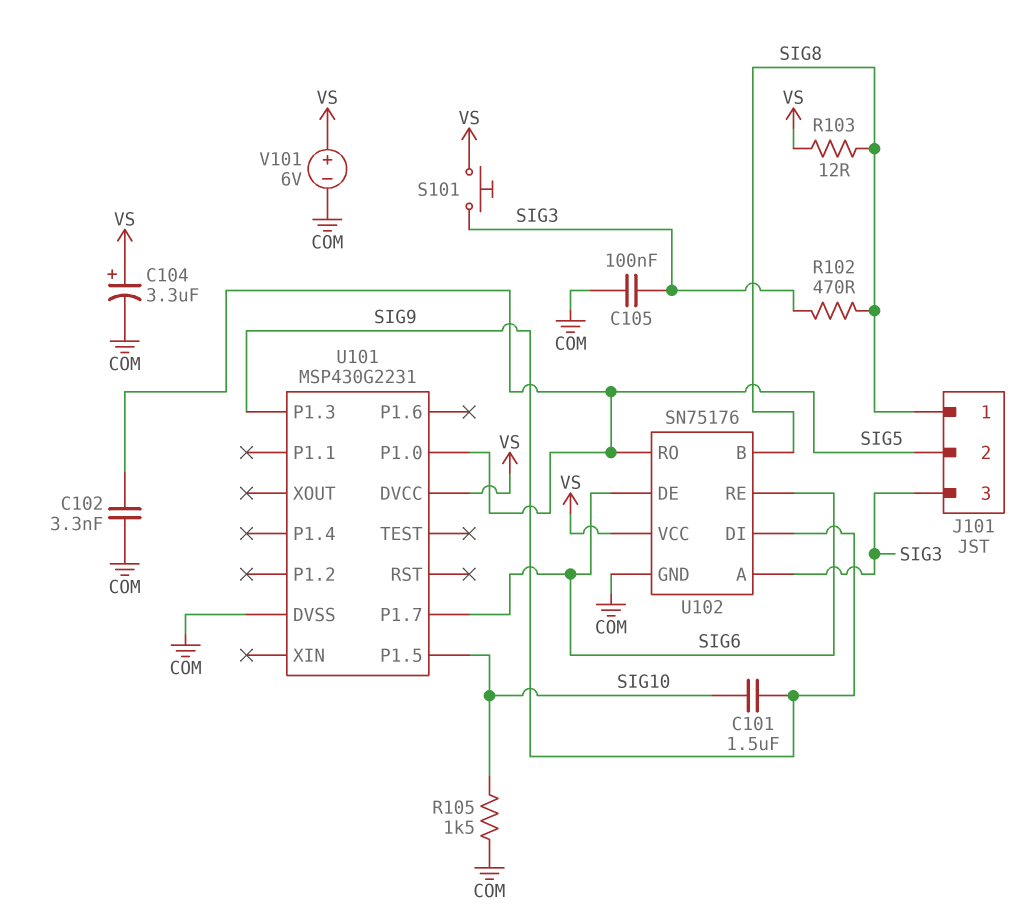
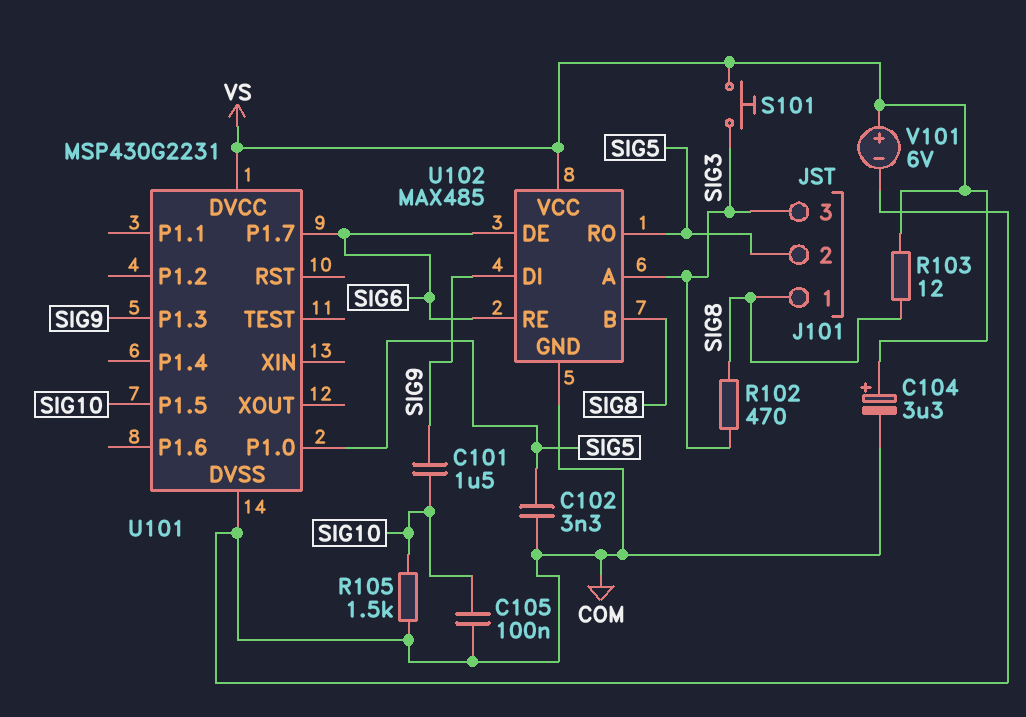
C105: 100nF (COM, SIG3) -> 100nF (COM, SIG10)
U102: SN75176 -> MAX485

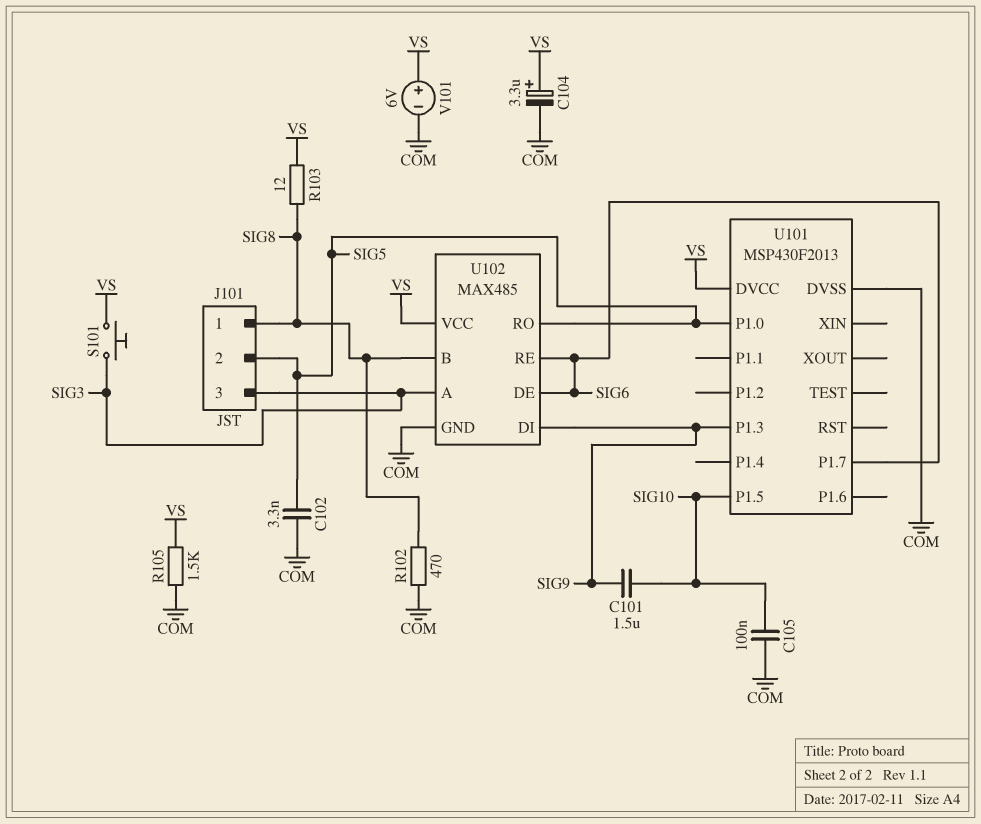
R102: 470 (SIG3, SIG8) -> 470 (COM, SIG8)
R105: 1.5k (COM, SIG10) -> 1.5k (COM, VS)
U101: MSP430G2231 -> MSP430F2013

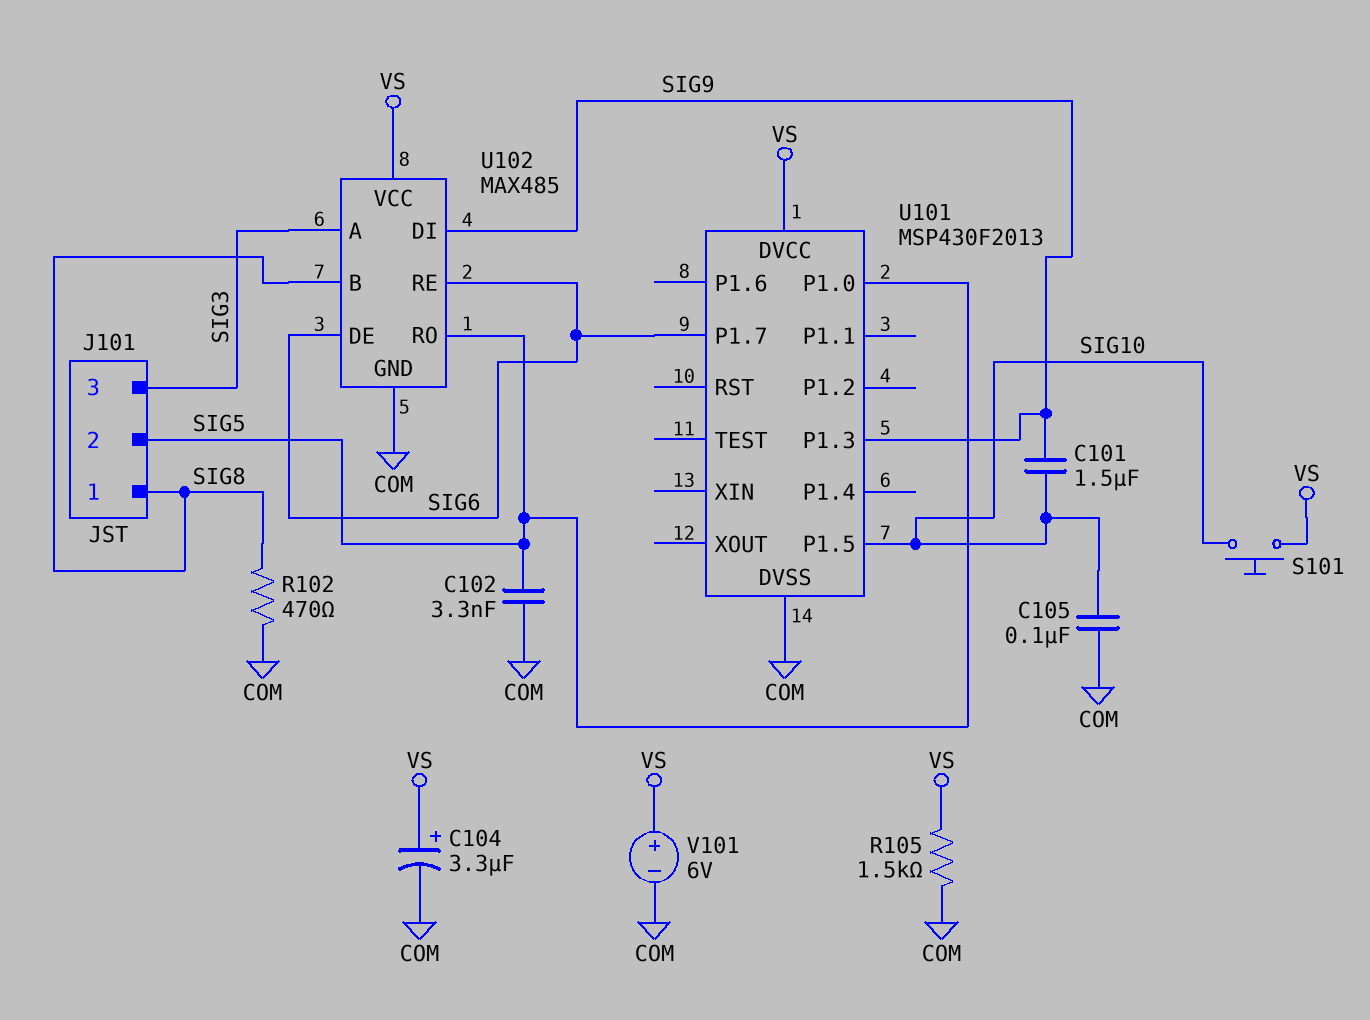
R103: 12 (SIG8, VS) -> none
S101: button (SIG3, VS) -> button (SIG10, VS)

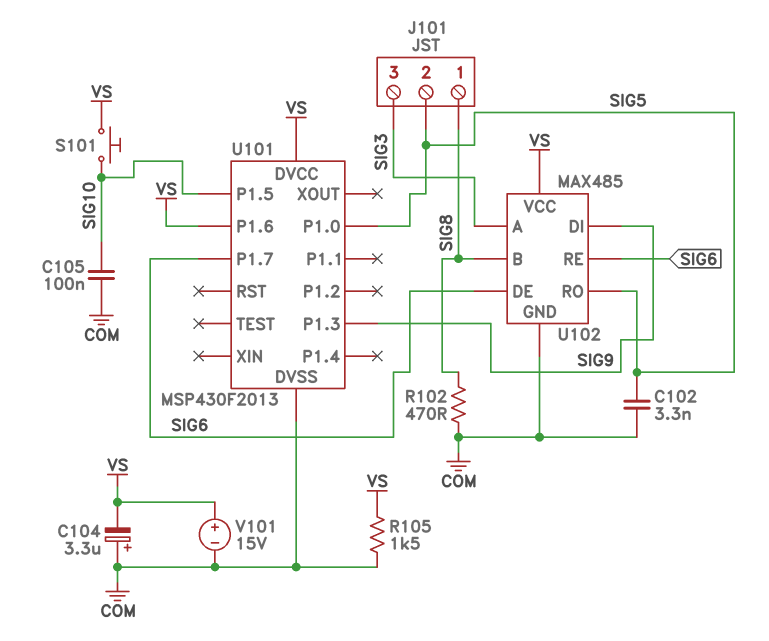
C101: 1.5uF (SIG9, SIG10) -> none
C104: 3.3uF (plus VS, minus COM) -> 3.3uF (plus COM, minus VS)
U101 pin P1.6: none -> VS
V101: 6V (plus VS, minus COM) -> 15V (plus VS, minus COM)

